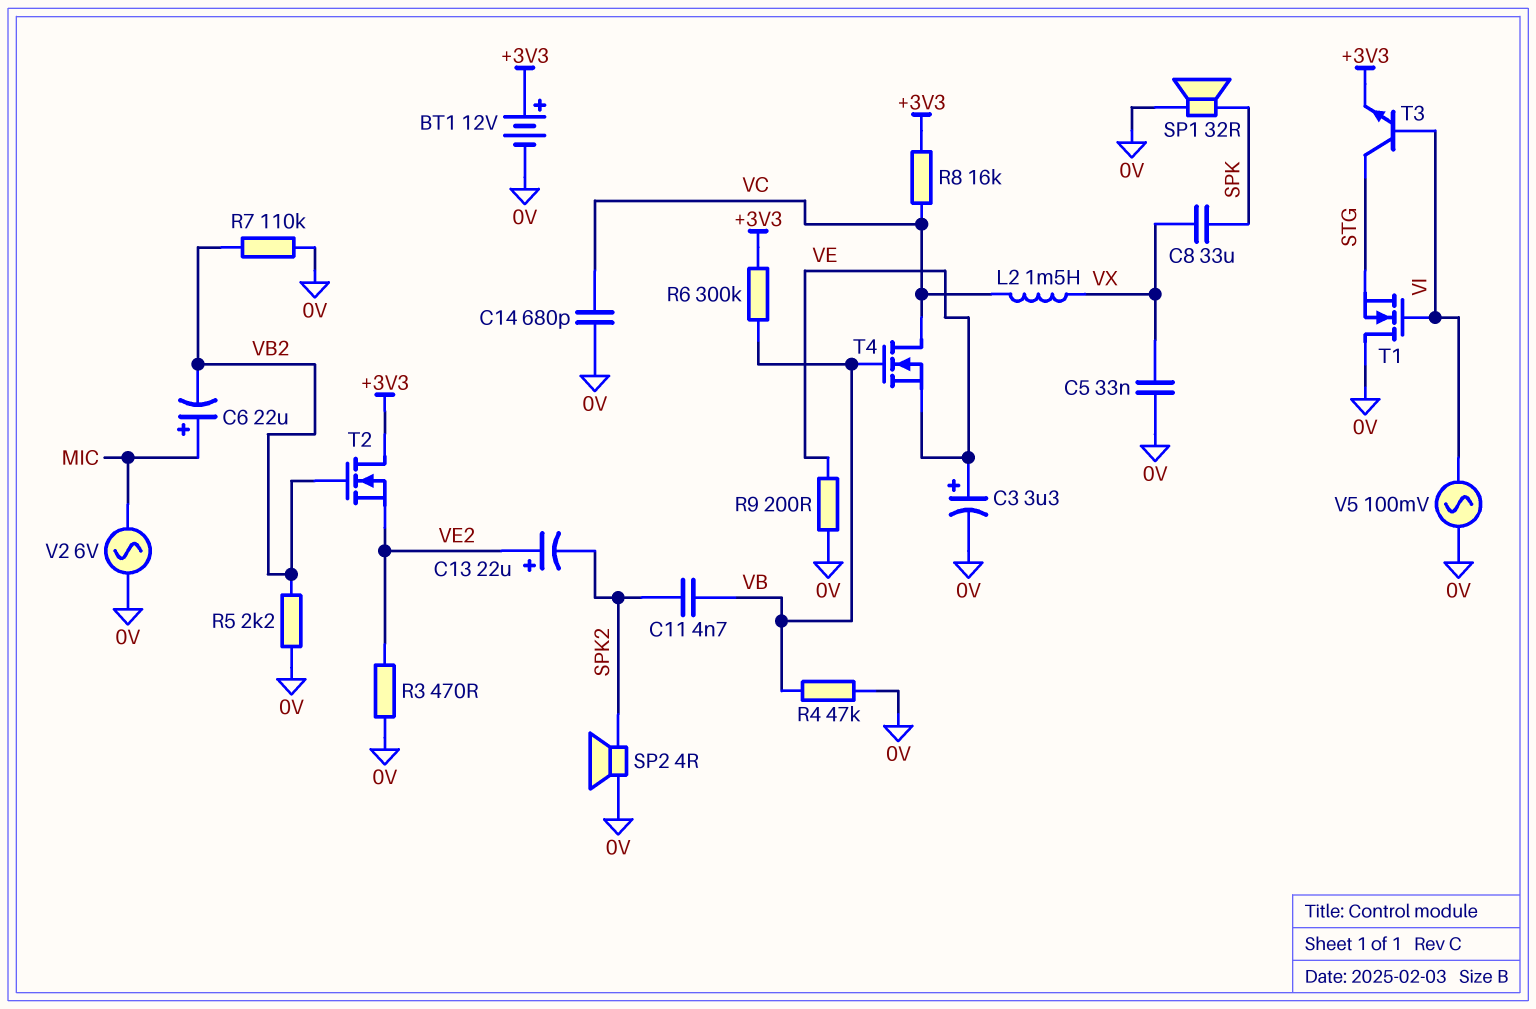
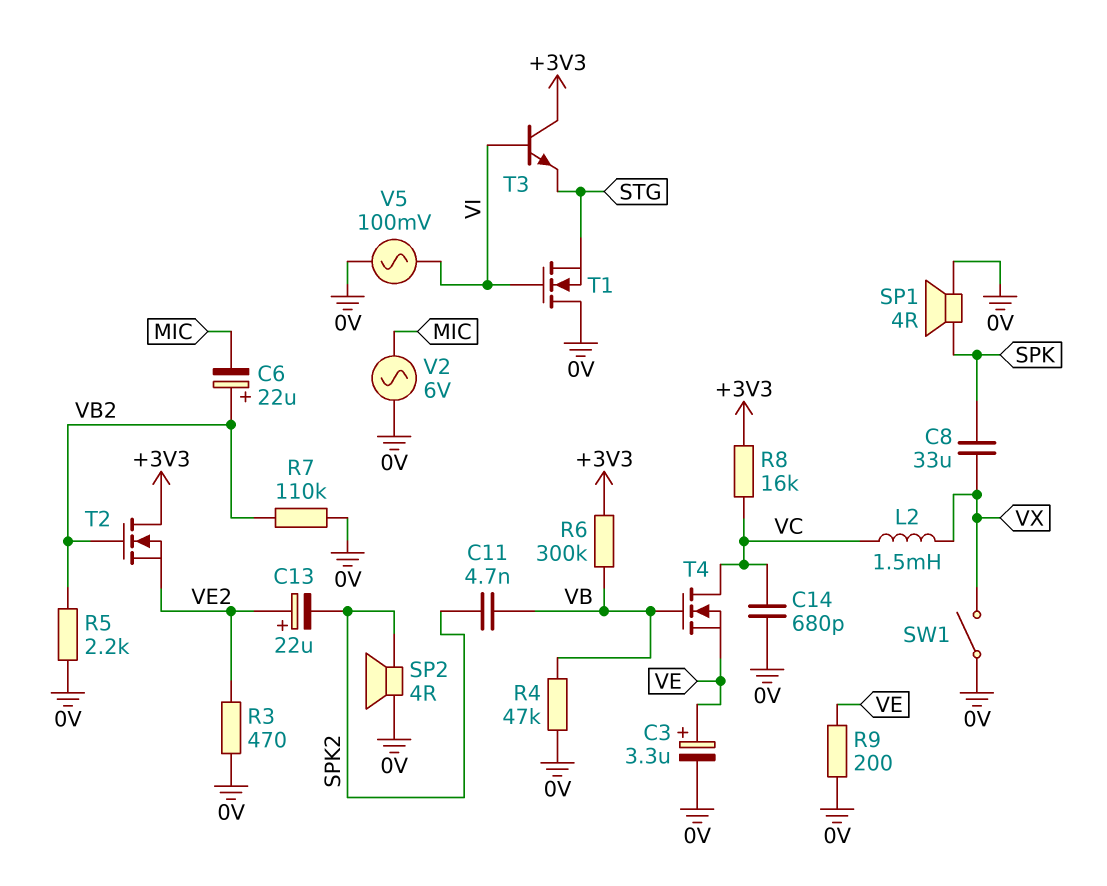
BT1: 12V (plus +3V3, minus 0V) -> none
C5: 33nF (0V, VX) -> none
C6: 22uF (plus MIC, minus VB2) -> 22uF (plus VB2, minus MIC)
SP1: speaker 32R (0V, SPK) -> speaker 4R (0V, SPK)
SW1: none -> switch (0V, VX)
T3: NPN (B VI, C STG, E +3V3) -> NPN (B VI, C +3V3, E STG)

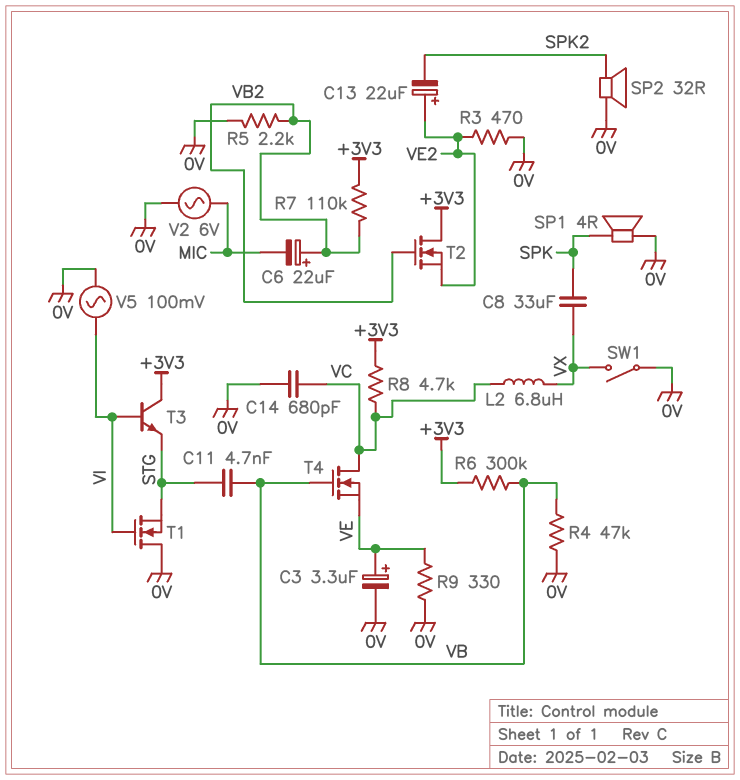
C11: 4.7nF (SPK2, VB) -> 4.7nF (STG, VB)
L2: 1.5mH (VC, VX) -> 6.8uH (VC, VX)
R7: 110k (0V, VB2) -> 110k (+3V3, VB2)
R8: 16k (+3V3, VC) -> 4.7k (+3V3, VC)
R9: 200 (0V, VE) -> 330 (0V, VE)
SP2: speaker 4R (0V, SPK2) -> speaker 32R (0V, SPK2)

